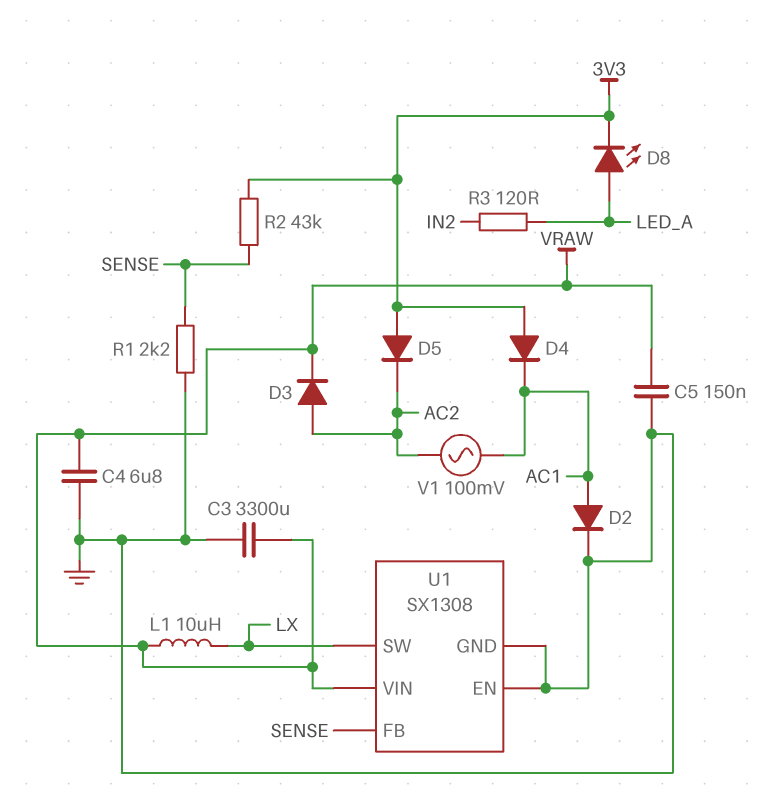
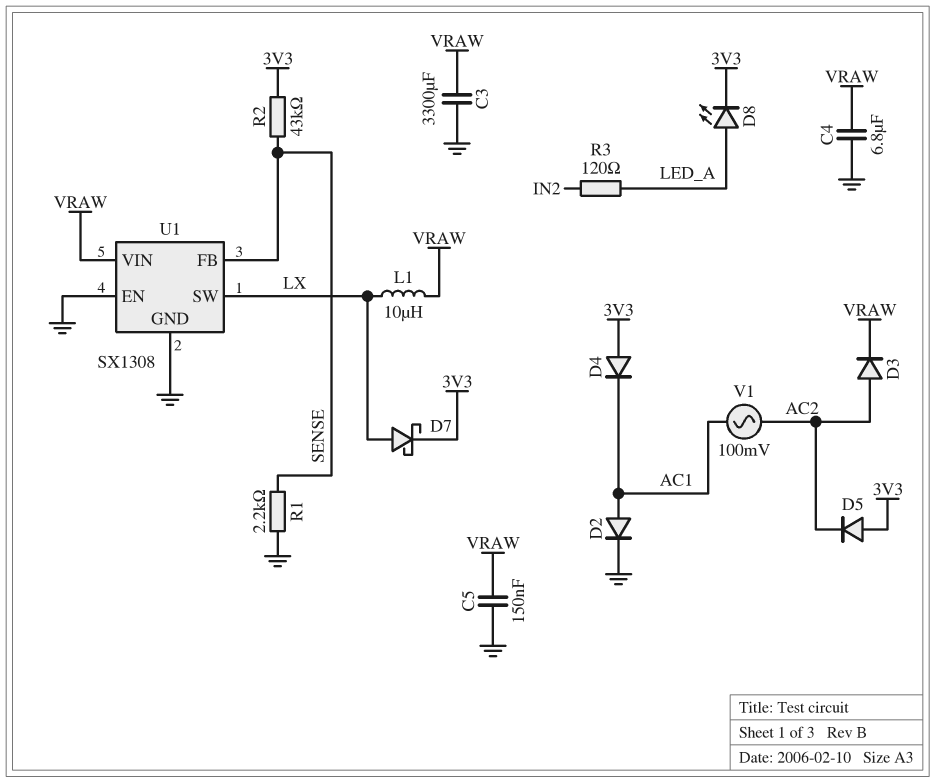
D7: none -> schottky (A LX, K 3V3)

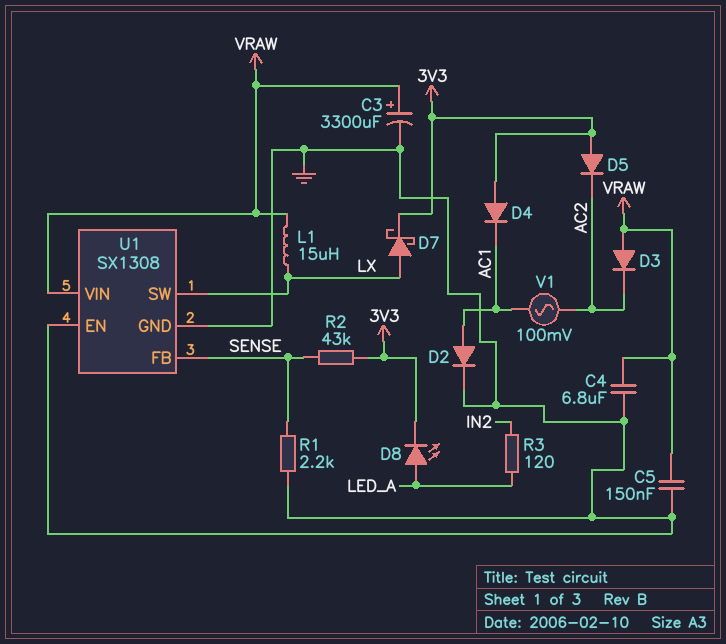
C3: 3300uF (GND, VRAW) -> 3300uF (plus VRAW, minus GND)
D3: diode (A AC2, K VRAW) -> diode (A VRAW, K AC2)
L1: 10uH (LX, VRAW) -> 15uH (LX, VRAW)

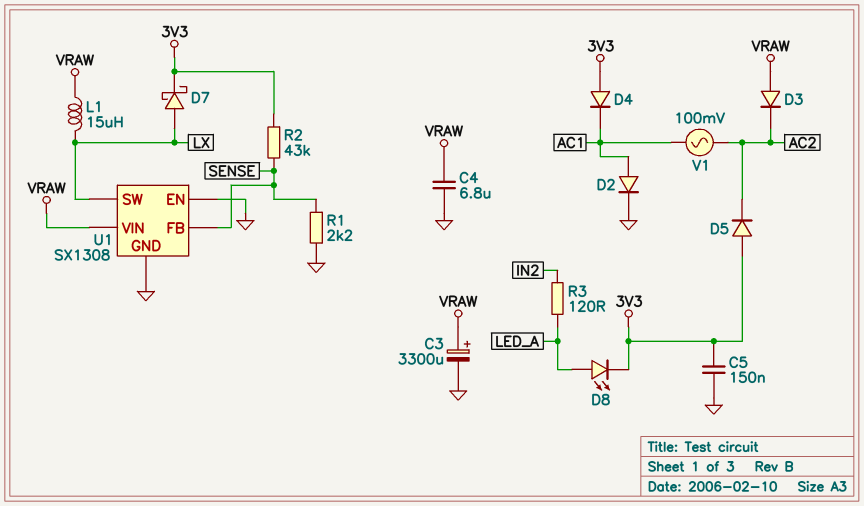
C5: 150nF (GND, VRAW) -> 150nF (3V3, GND)

